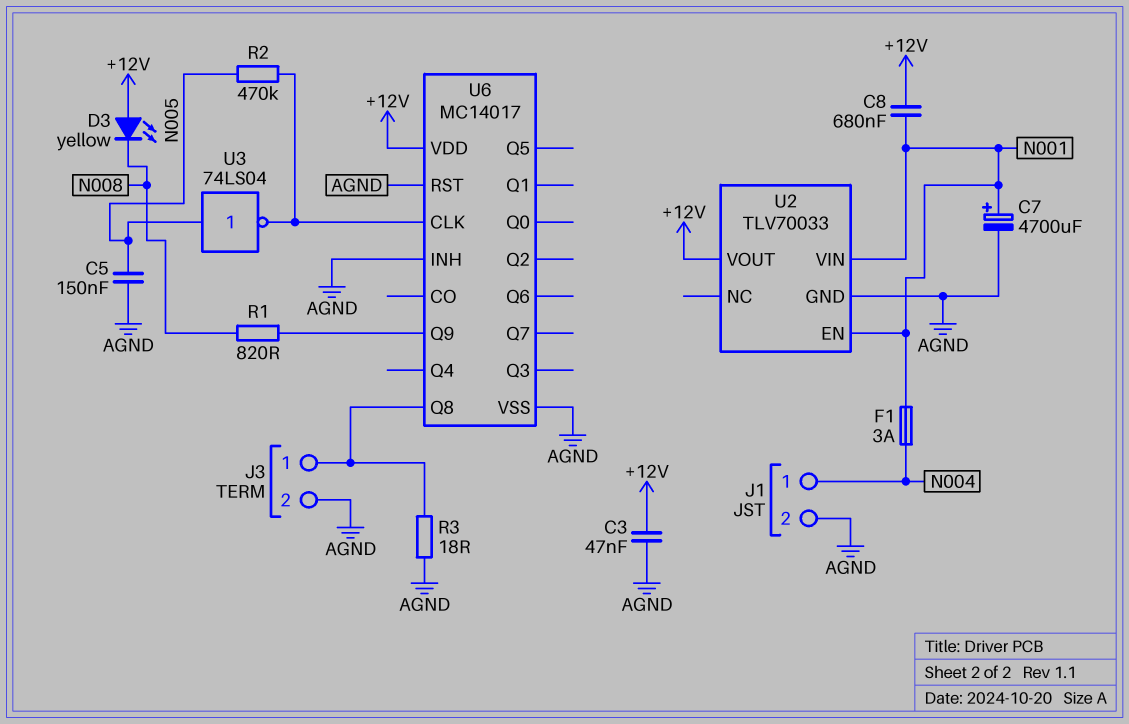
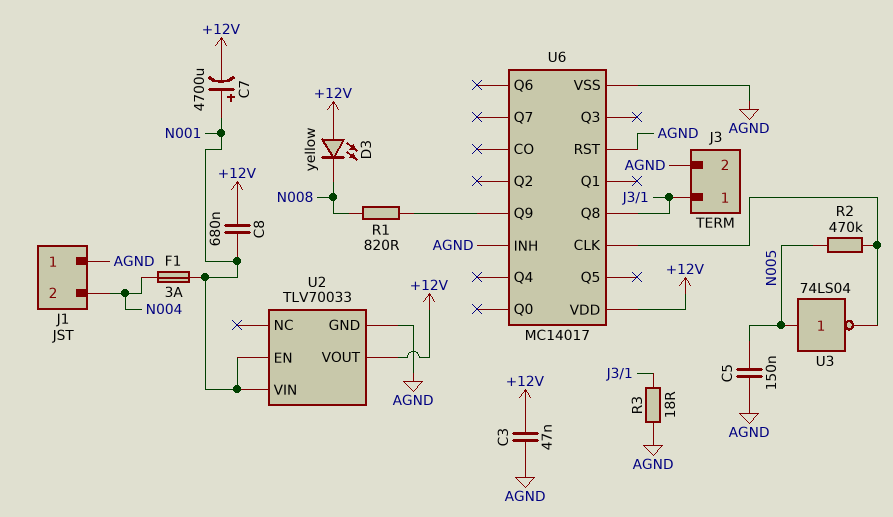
C7: 4700uF (plus N001, minus AGND) -> 4700uF (plus N001, minus +12V)
J1 pin 1: N004 -> AGND
J1 pin 2: AGND -> N004

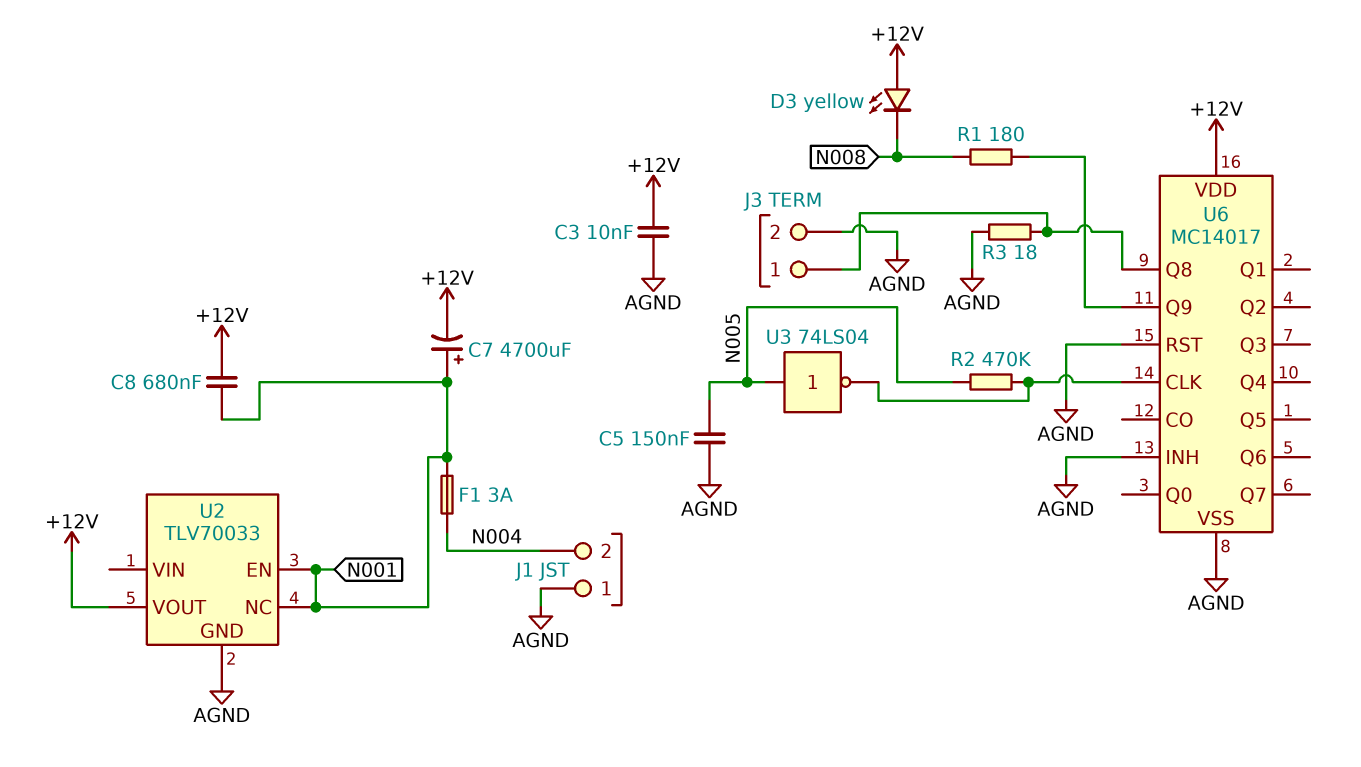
C3: 47nF (+12V, AGND) -> 10nF (+12V, AGND)
R1: 820 (N008, U6/Q9) -> 180 (N008, U6/Q9)
U2 pin NC: none -> N001
U2 pin VIN: N001 -> none

